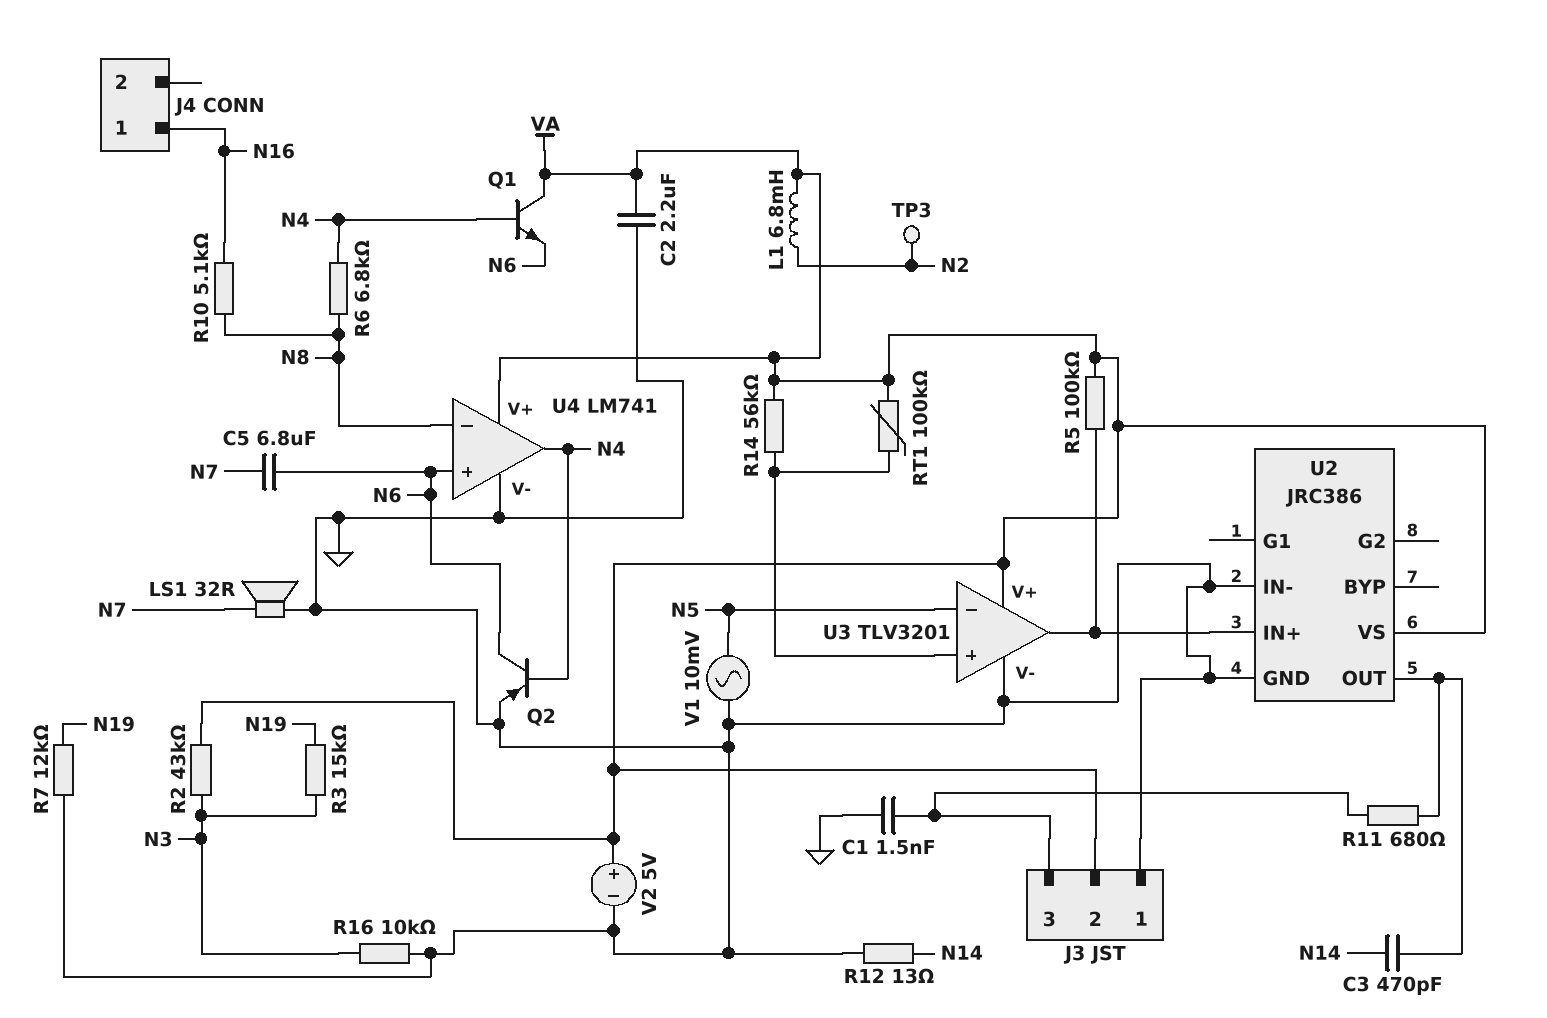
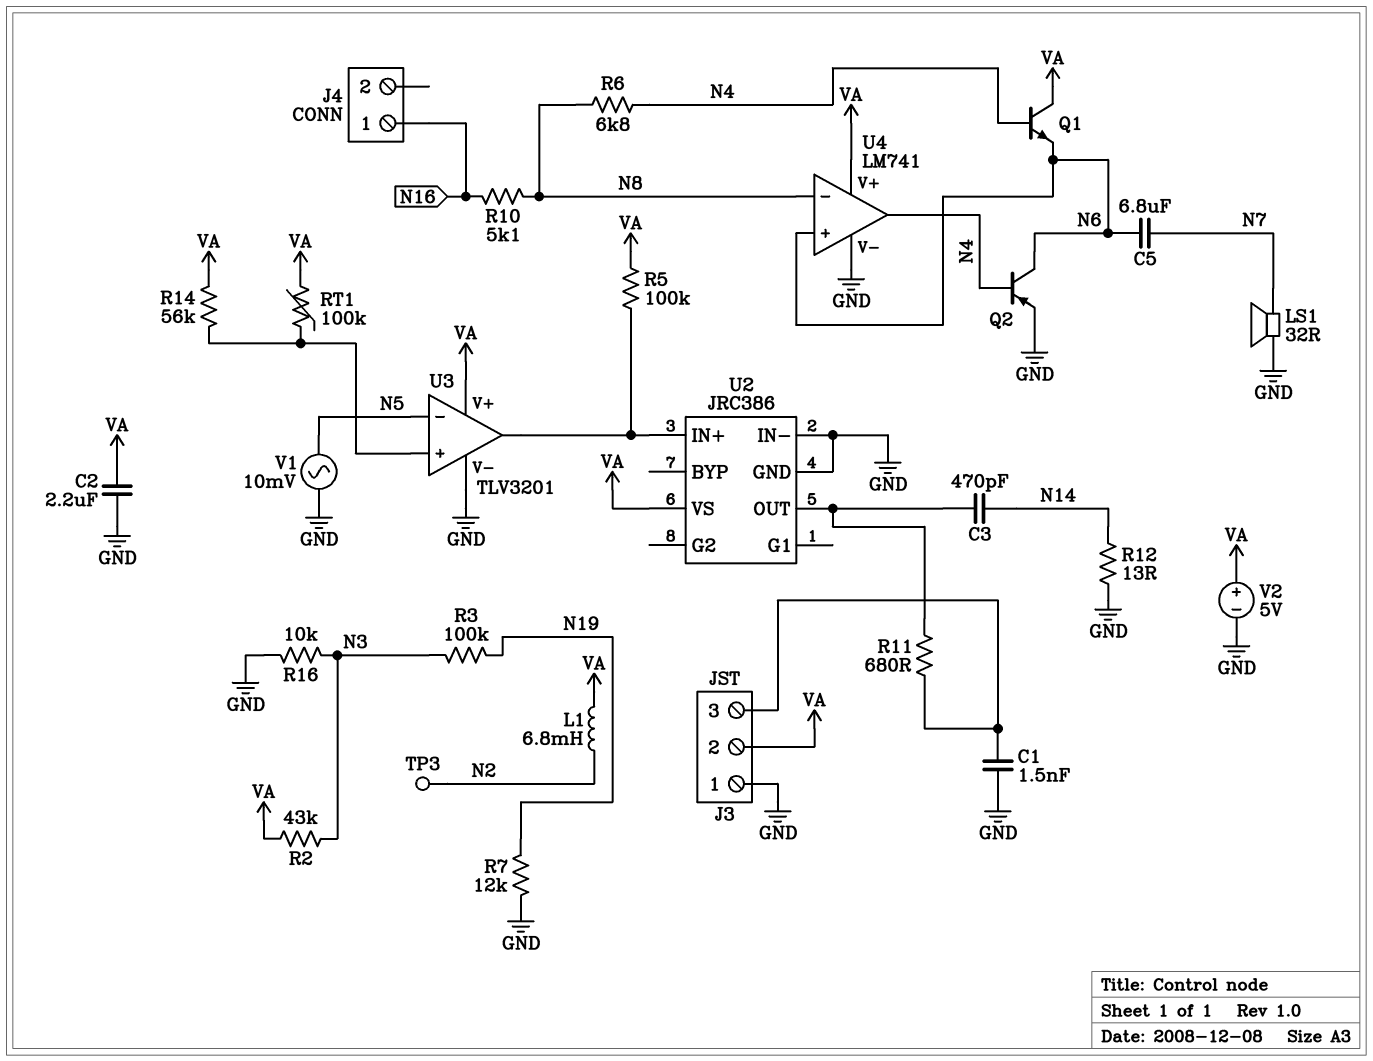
R3: 15k (N3, N19) -> 100k (N3, N19)

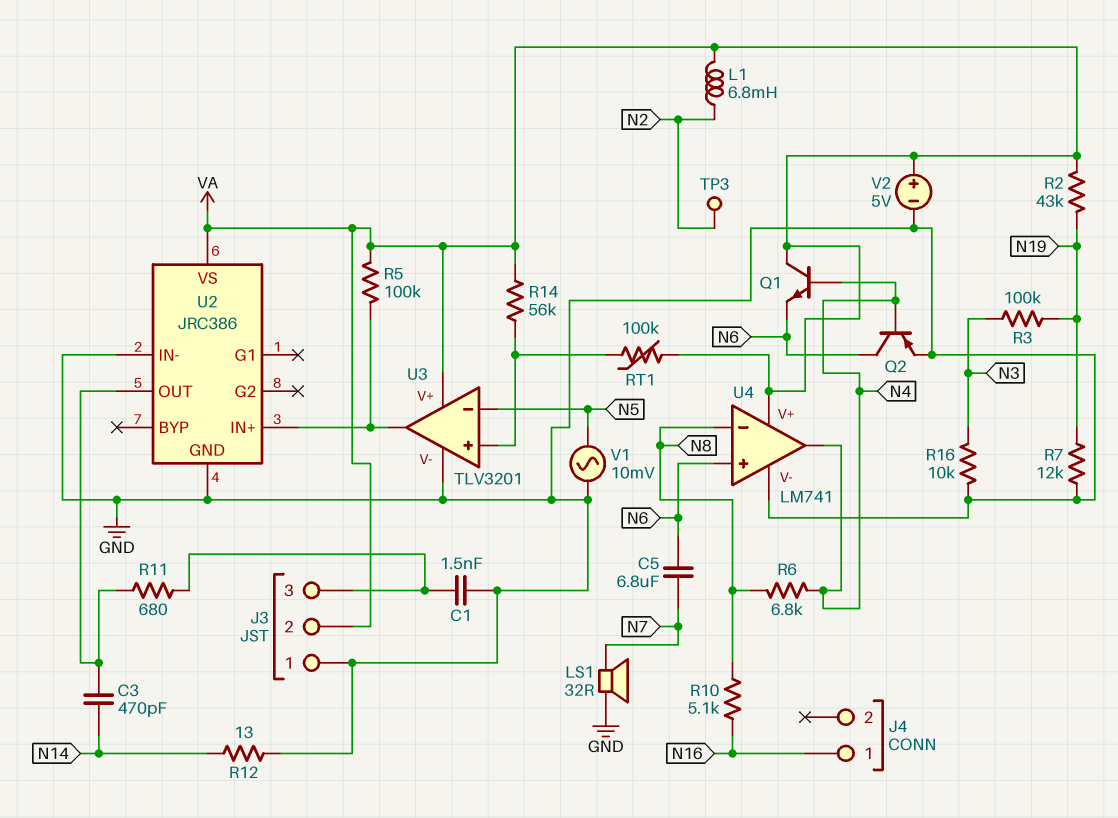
C2: 2.2uF (GND, VA) -> none
R2: 43k (N3, VA) -> 43k (N19, VA)

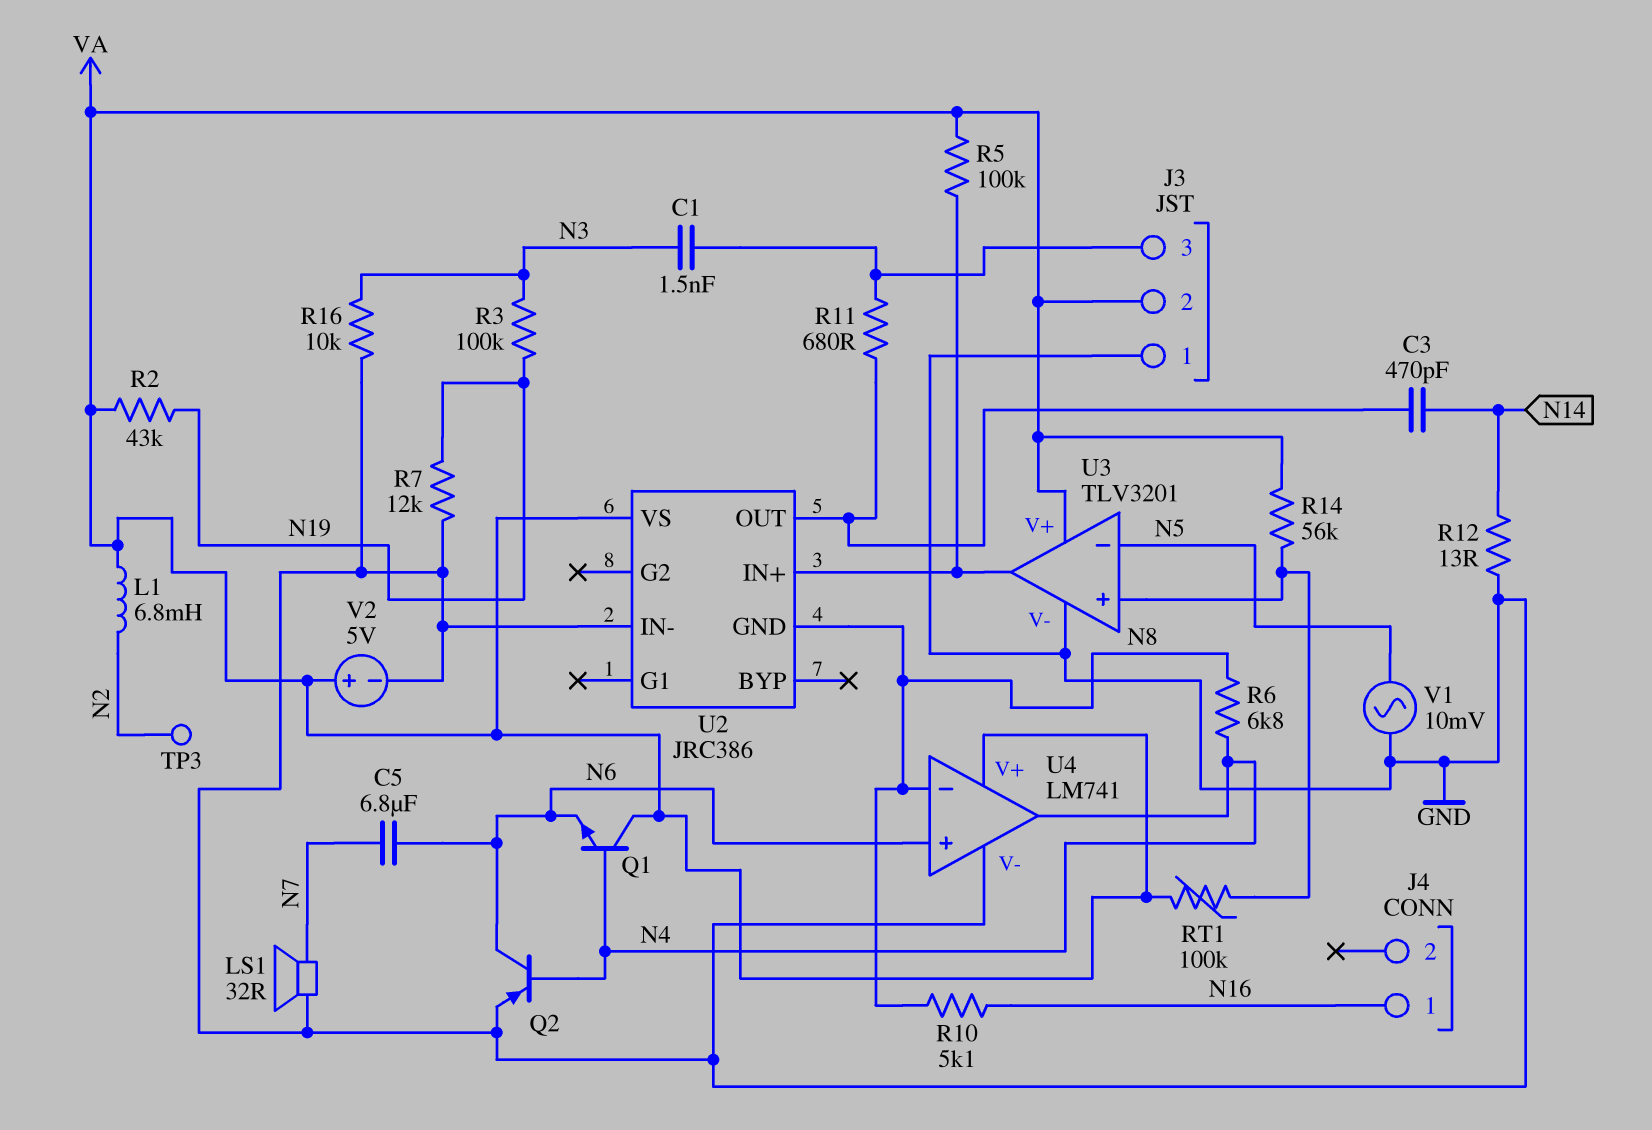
C1: 1.5nF (GND, J3/3) -> 1.5nF (J3/3, N3)
U2 pin GND: GND -> N8

